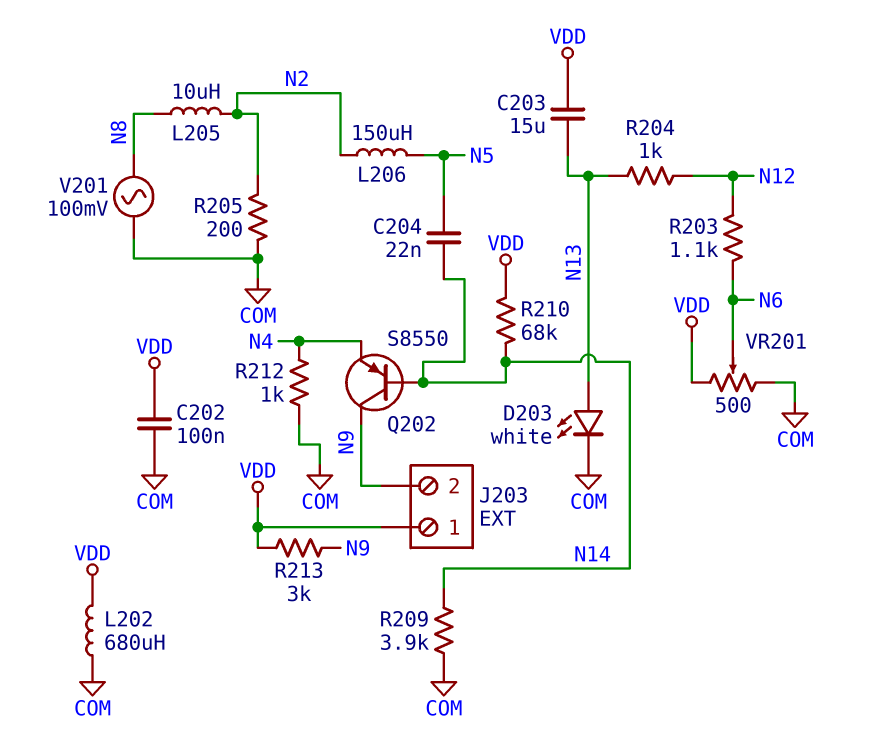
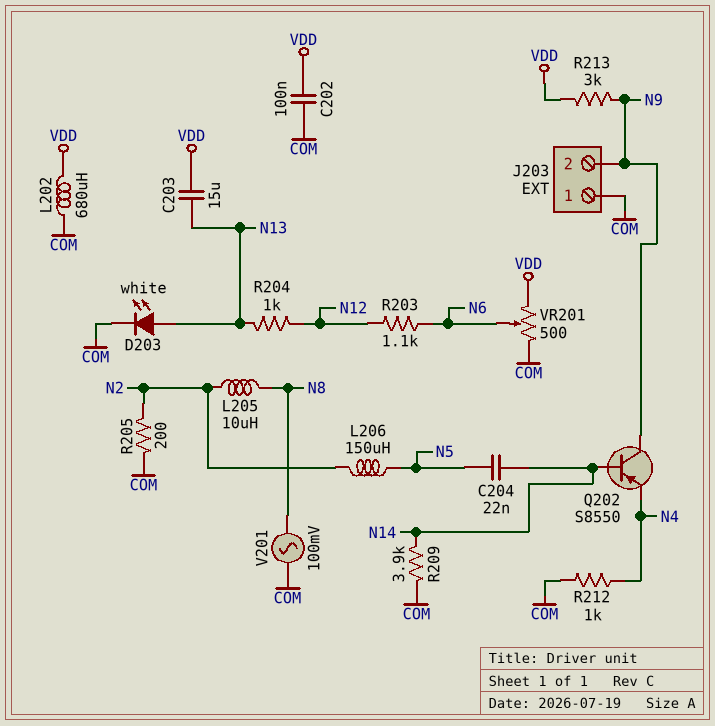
J203 pin 1: VDD -> COM
R210: 68k (N14, VDD) -> none

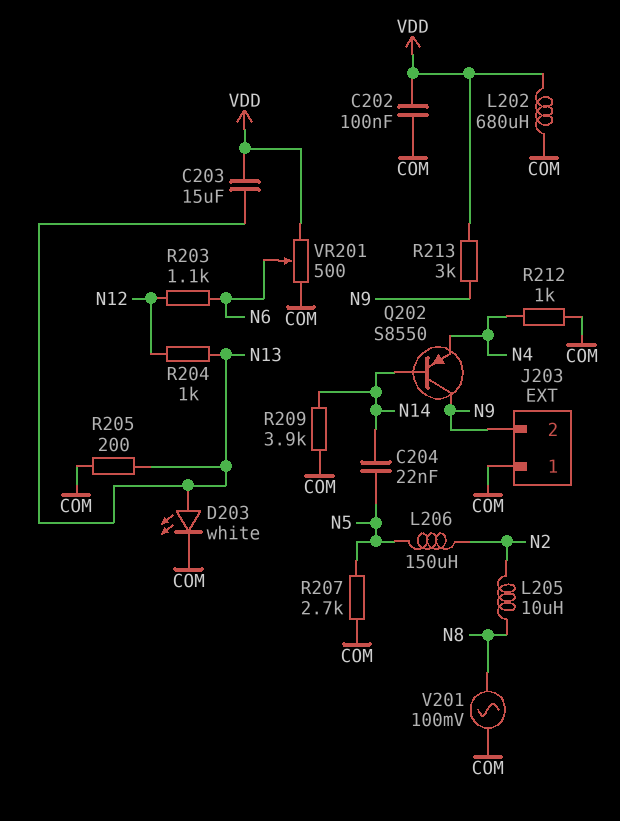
R205: 200 (COM, N2) -> 200 (COM, N13)
R207: none -> 2.7k (COM, N5)

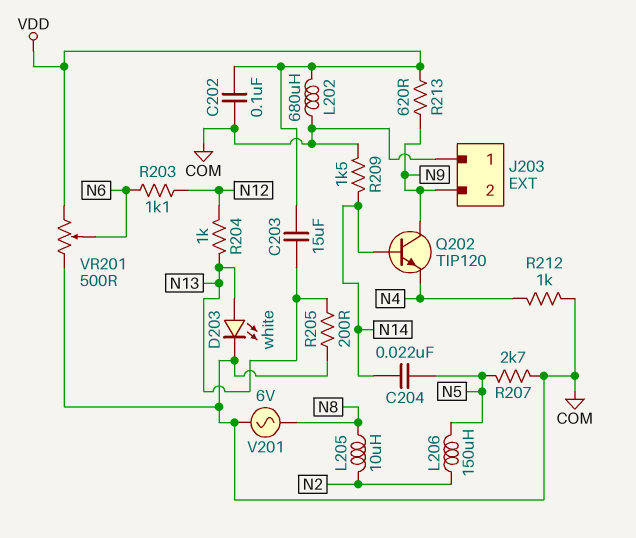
Q202: PNP S8550 (B N14, C N9, E N4) -> NPN TIP120 (B N14, C N9, E N4)
R209: 3.9k (COM, N14) -> 1.5k (COM, N14)
R213: 3k (N9, VDD) -> 620 (N9, VDD)
V201: AC 100mV (COM, N8) -> AC 6V (COM, N8)

